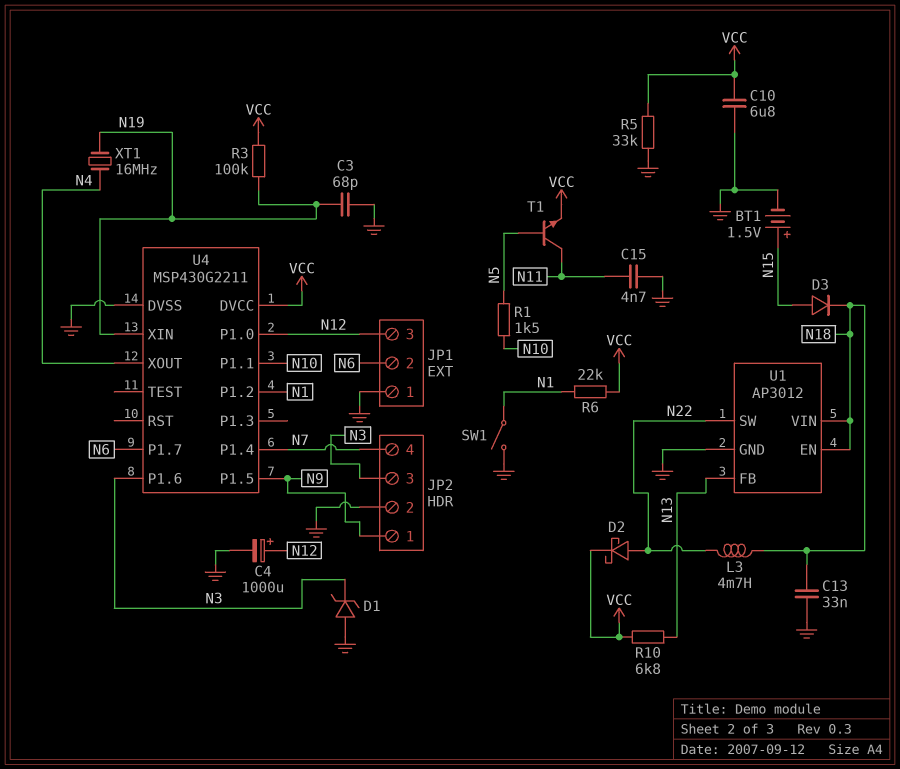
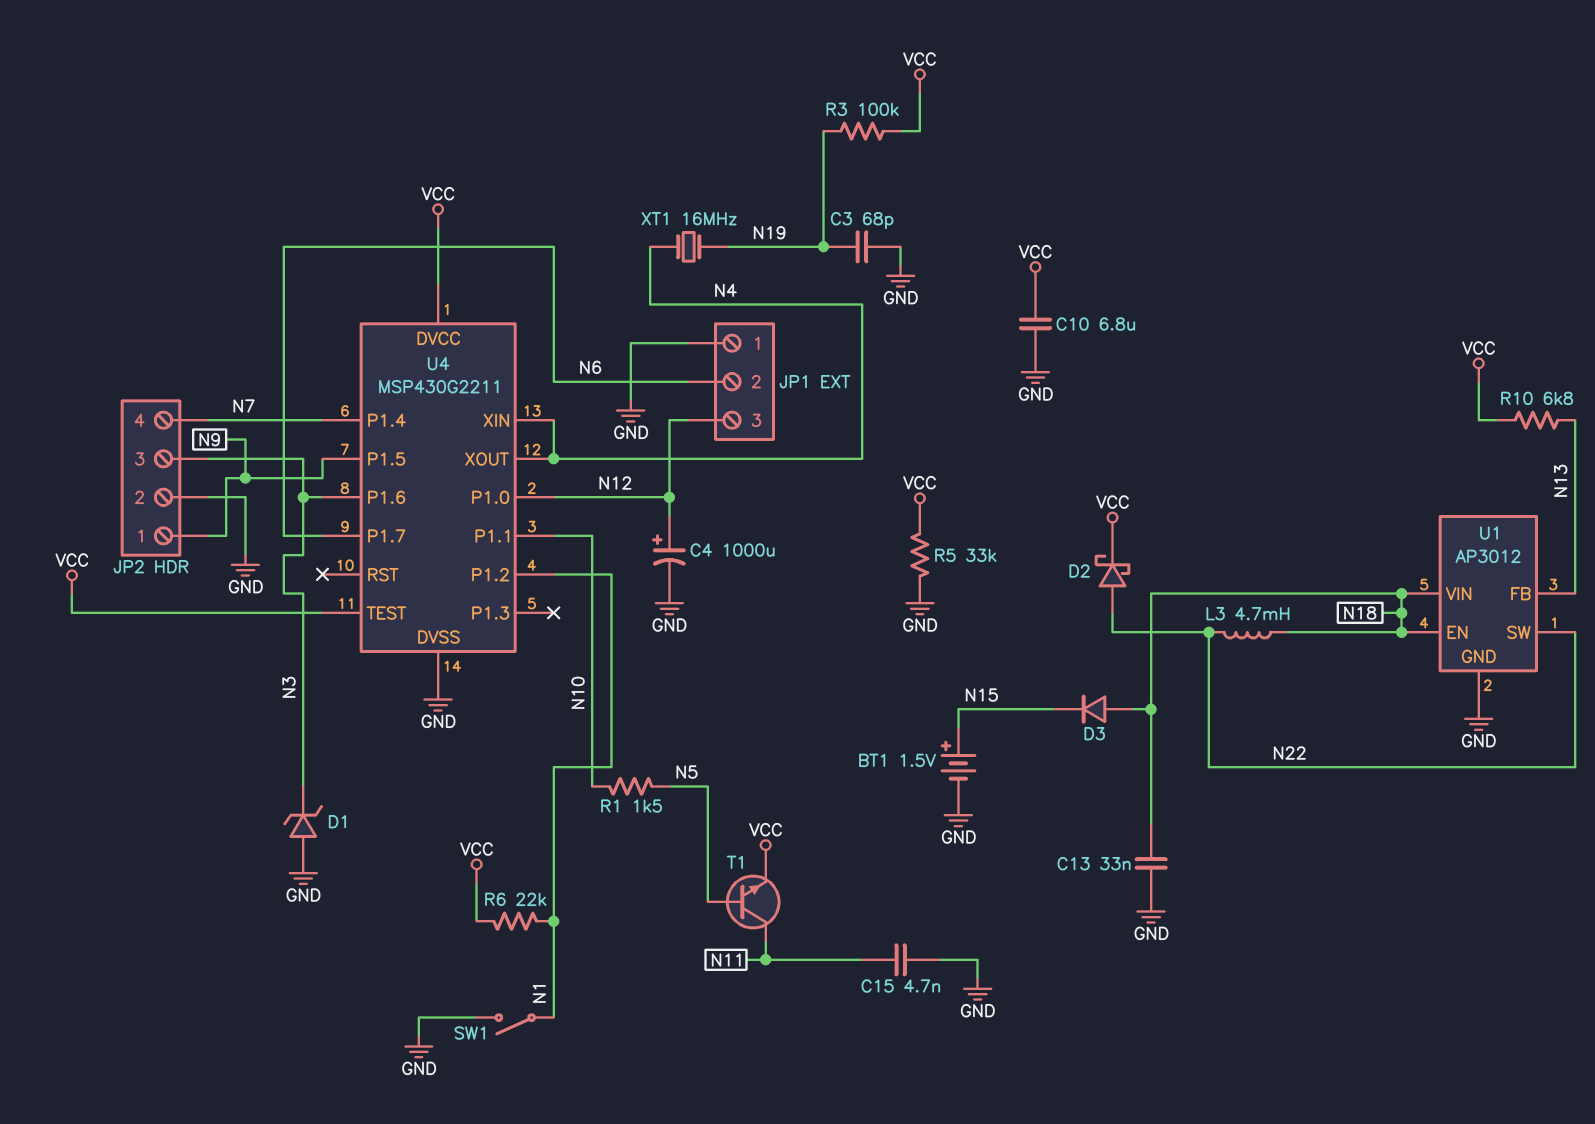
D3: diode (A N15, K N18) -> diode (A N18, K N15)
U4 pin TEST: none -> VCC
U4 pin XIN: N19 -> N4

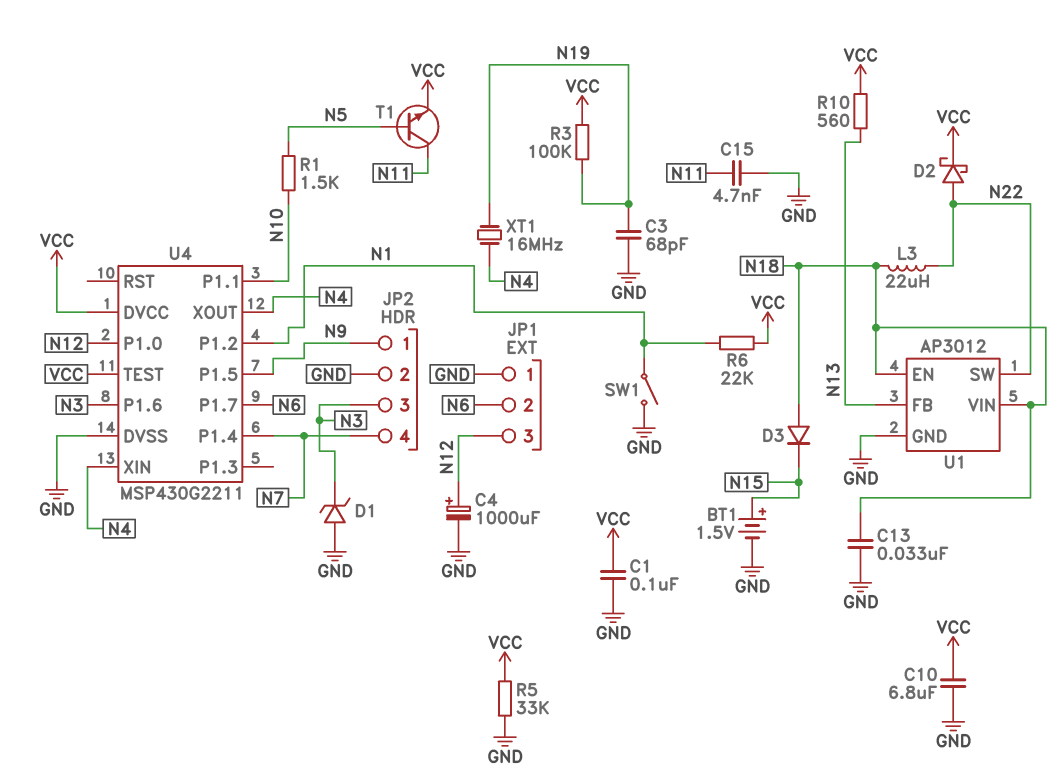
C1: none -> 100nF (GND, VCC)
L3: 4.7mH (N18, N22) -> 22uH (N18, N22)
R10: 6.8k (N13, VCC) -> 560 (N13, VCC)

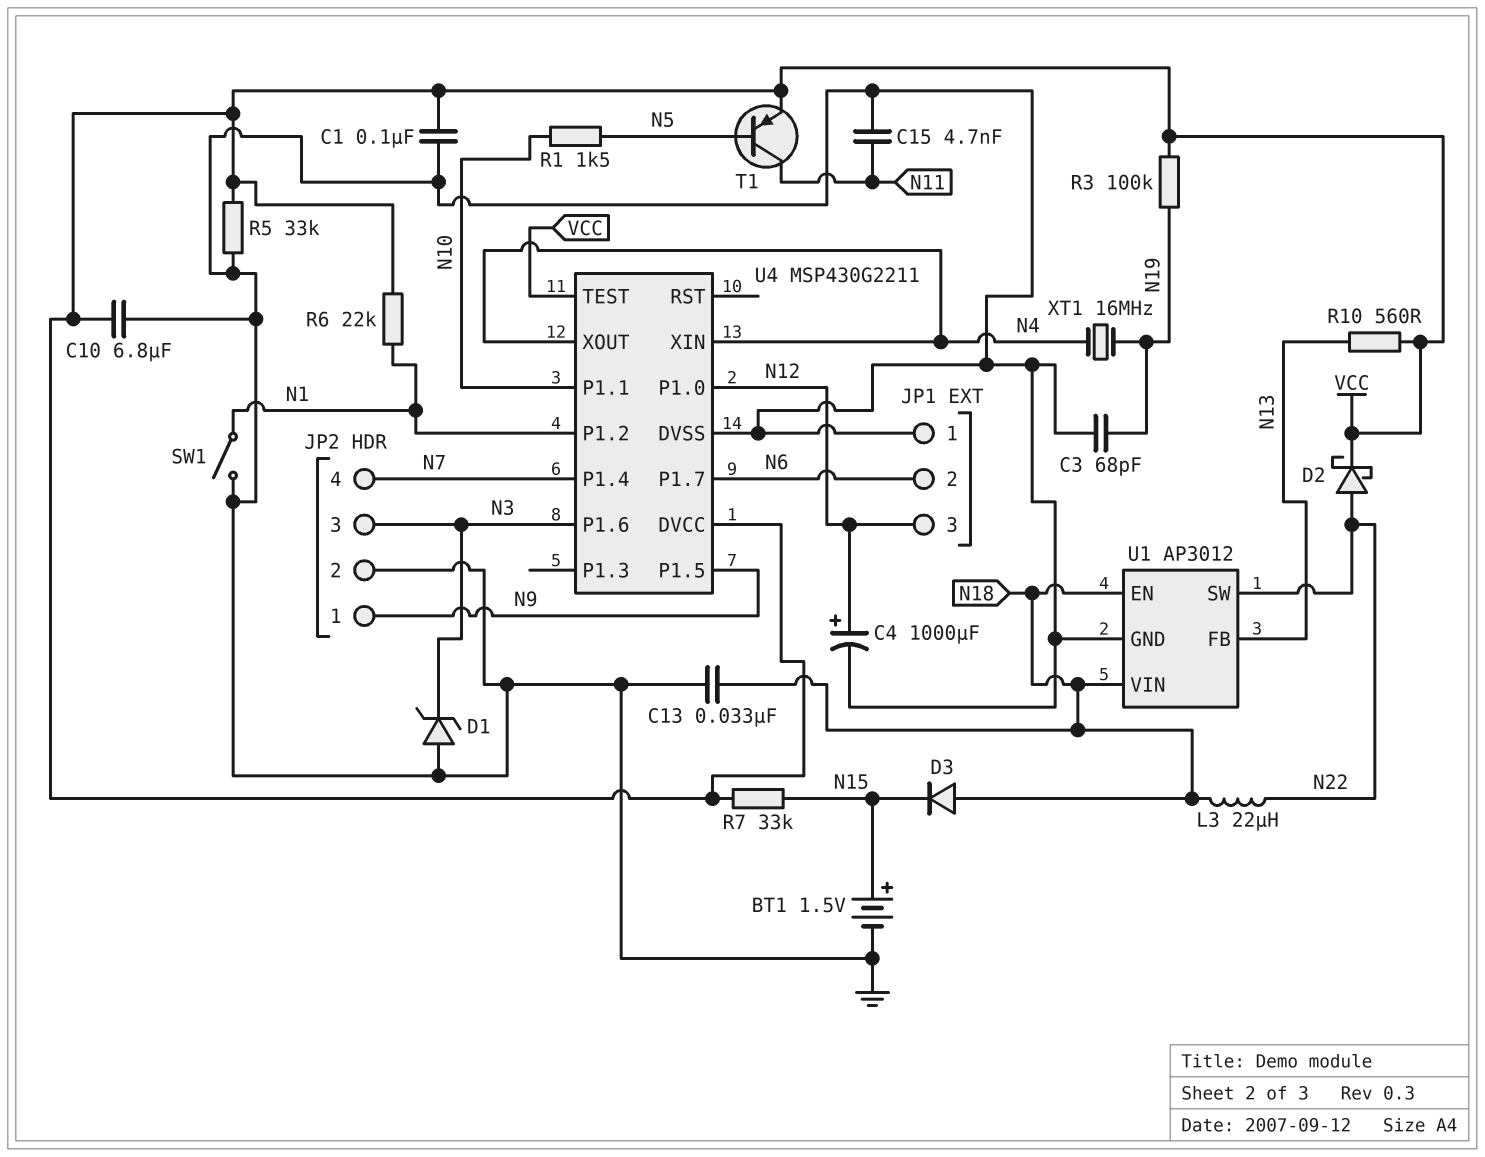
R7: none -> 33k (N15, VCC)
T1: NPN (B N5, C N11, E VCC) -> PNP (B N5, C N11, E VCC)

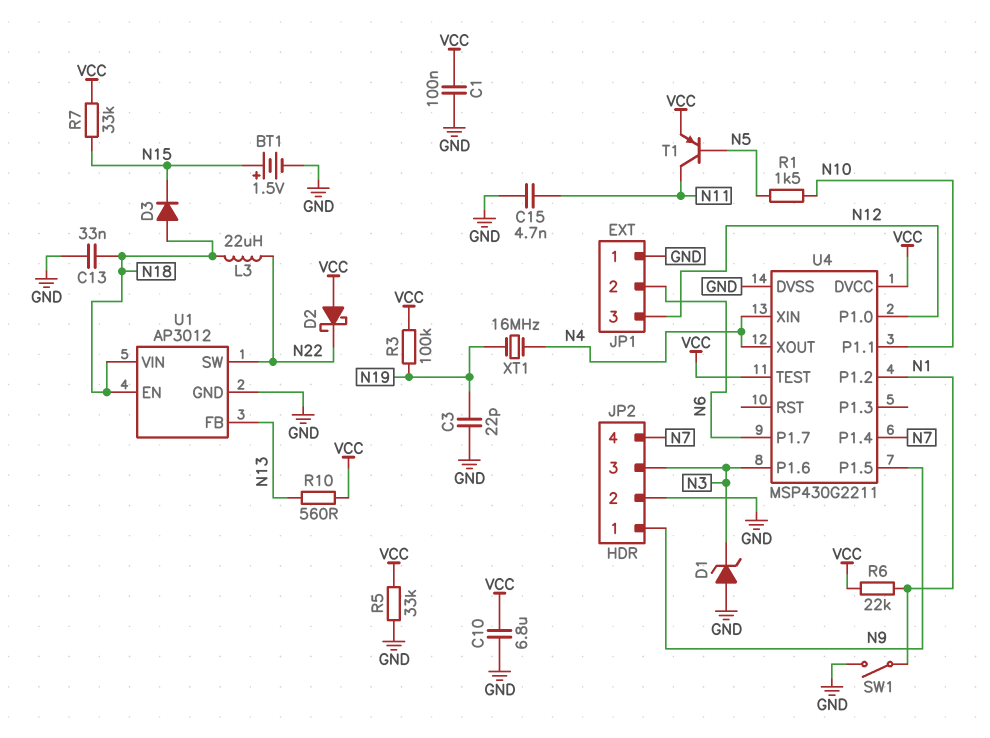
C3: 68pF (GND, N19) -> 22pF (GND, N19)
C4: 1000uF (plus N12, minus GND) -> none
D2: schottky (A N22, K VCC) -> schottky (A VCC, K N22)

